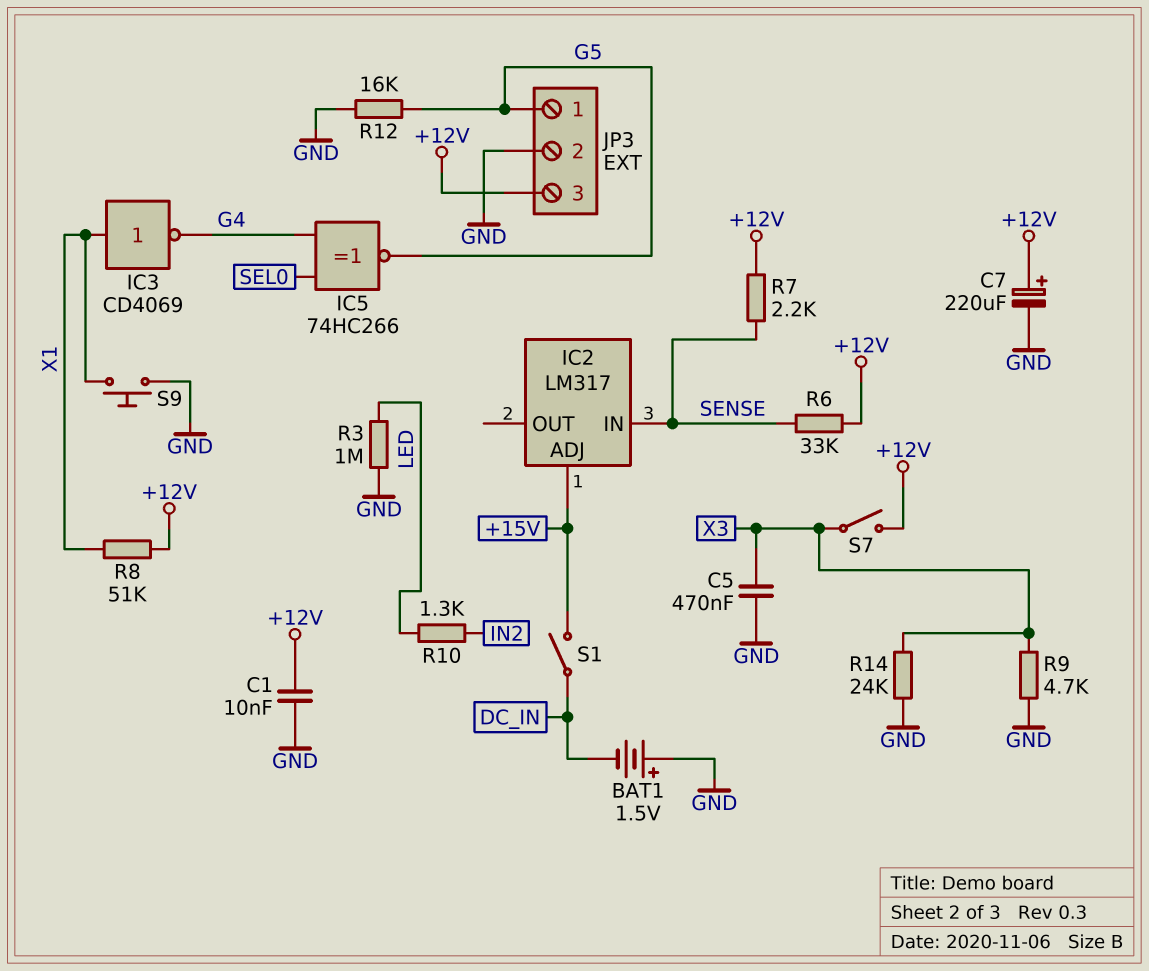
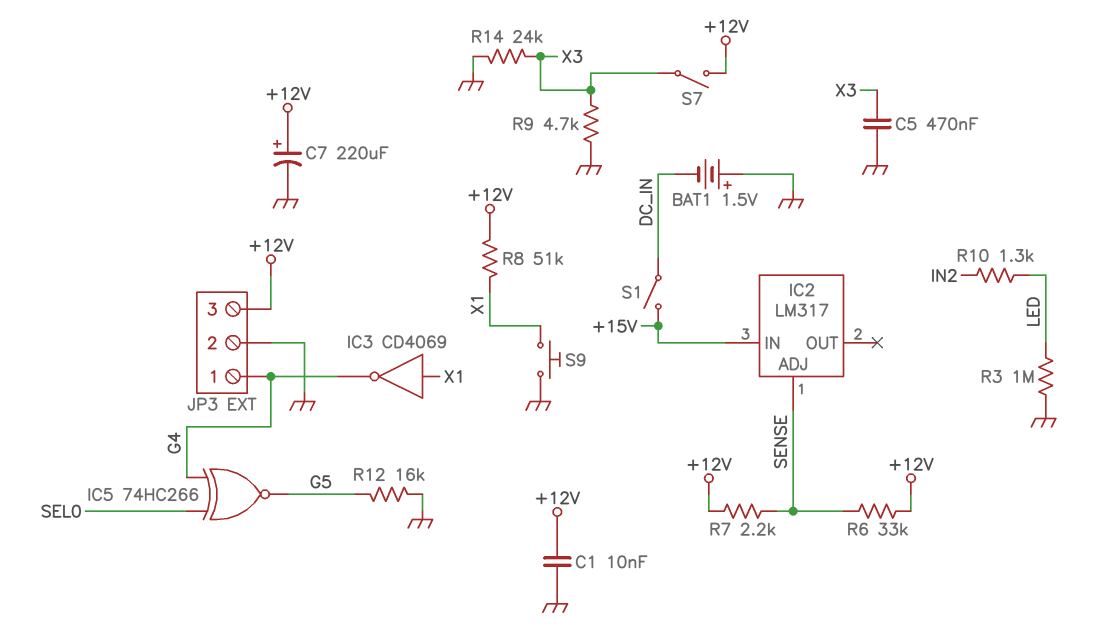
IC2 pin ADJ: +15V -> SENSE
IC2 pin IN: SENSE -> +15V
JP3 pin 1: G5 -> G4

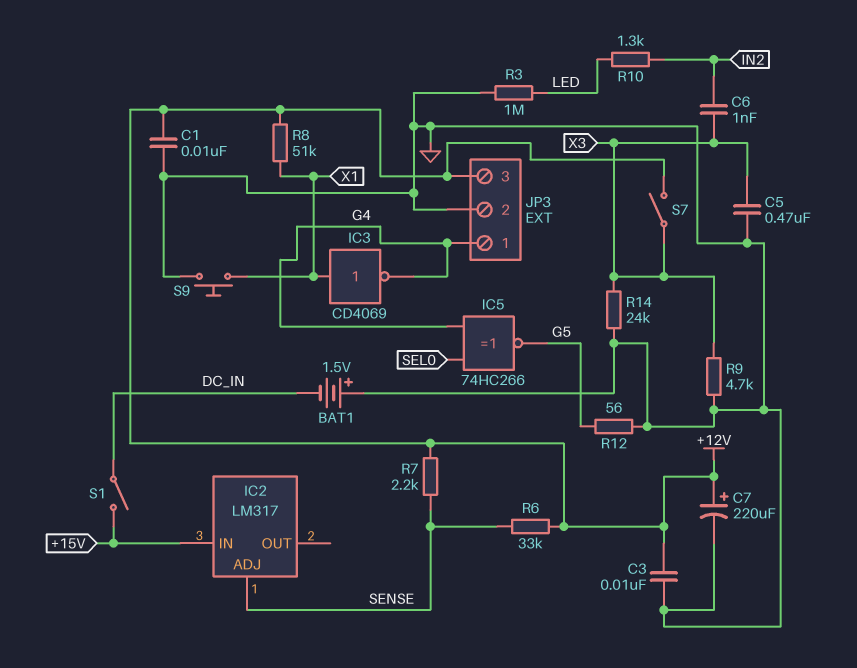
C3: none -> 10nF (+12V, GND)
C6: none -> 1nF (IN2, X3)
R12: 16k (G5, GND) -> 56 (G5, GND)

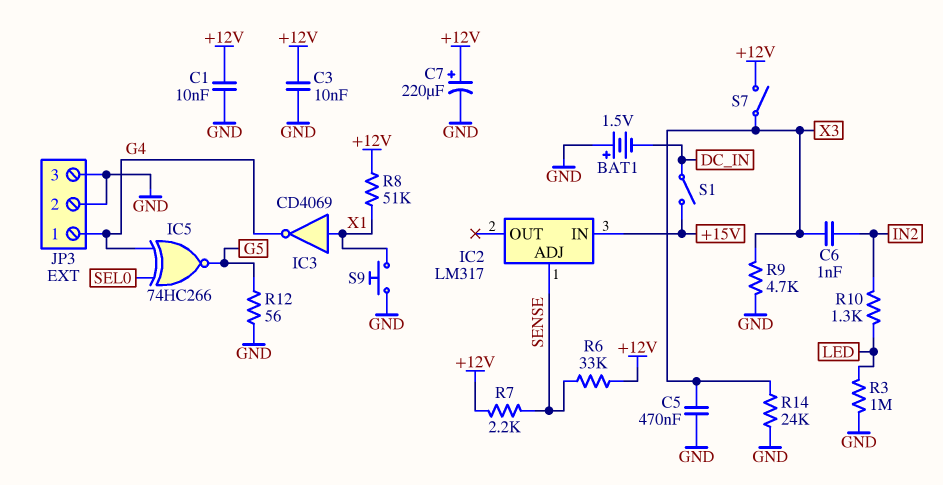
JP3 pin 3: +12V -> GND

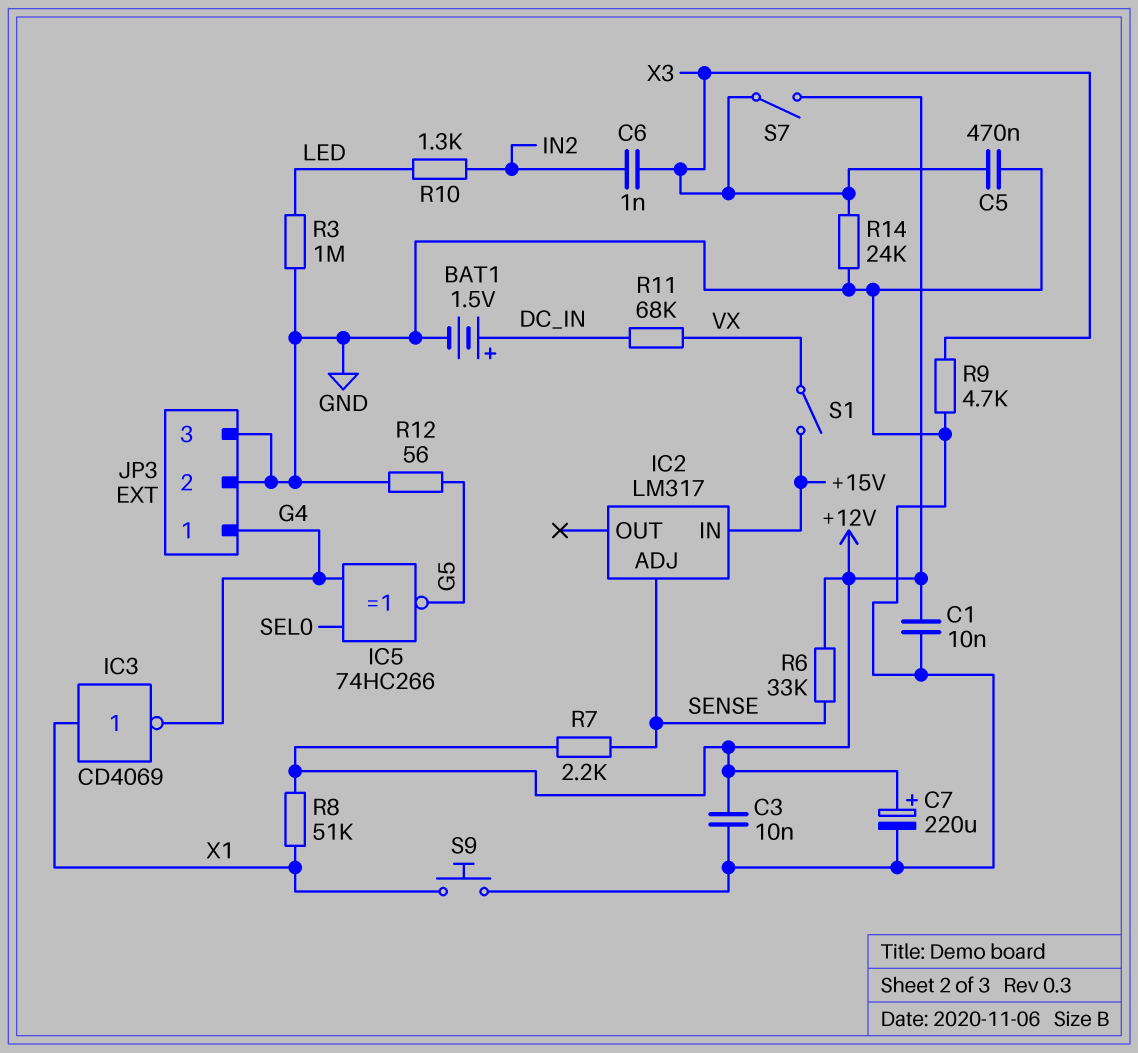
BAT1: 1.5V (plus GND, minus DC_IN) -> 1.5V (plus DC_IN, minus GND)
R11: none -> 68k (DC_IN, VX)
S1: switch (+15V, DC_IN) -> switch (+15V, VX)

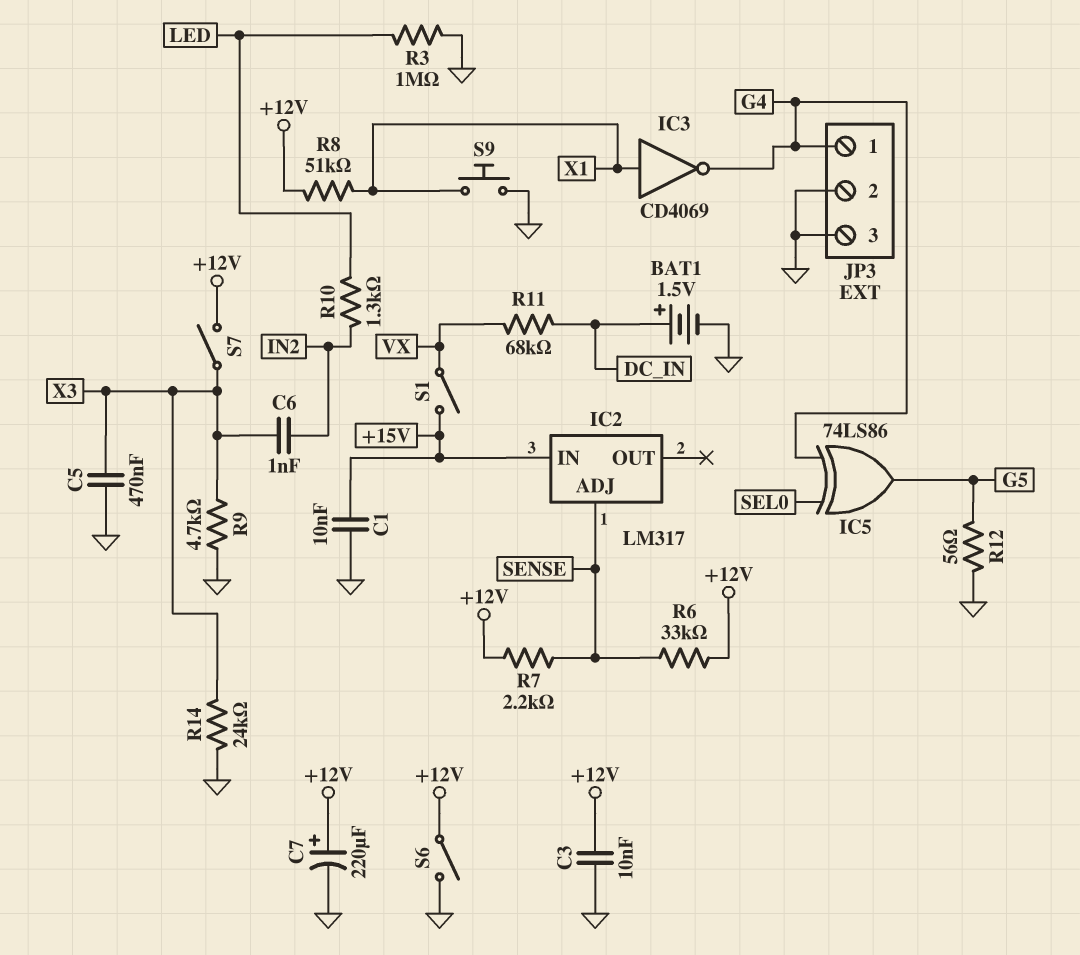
C1: 10nF (+12V, GND) -> 10nF (+15V, GND)
IC5: XNOR 74HC266 (in G4, in SEL0, out G5) -> XOR 74LS86 (in G4, in SEL0, out G5)
S6: none -> switch (+12V, GND)

